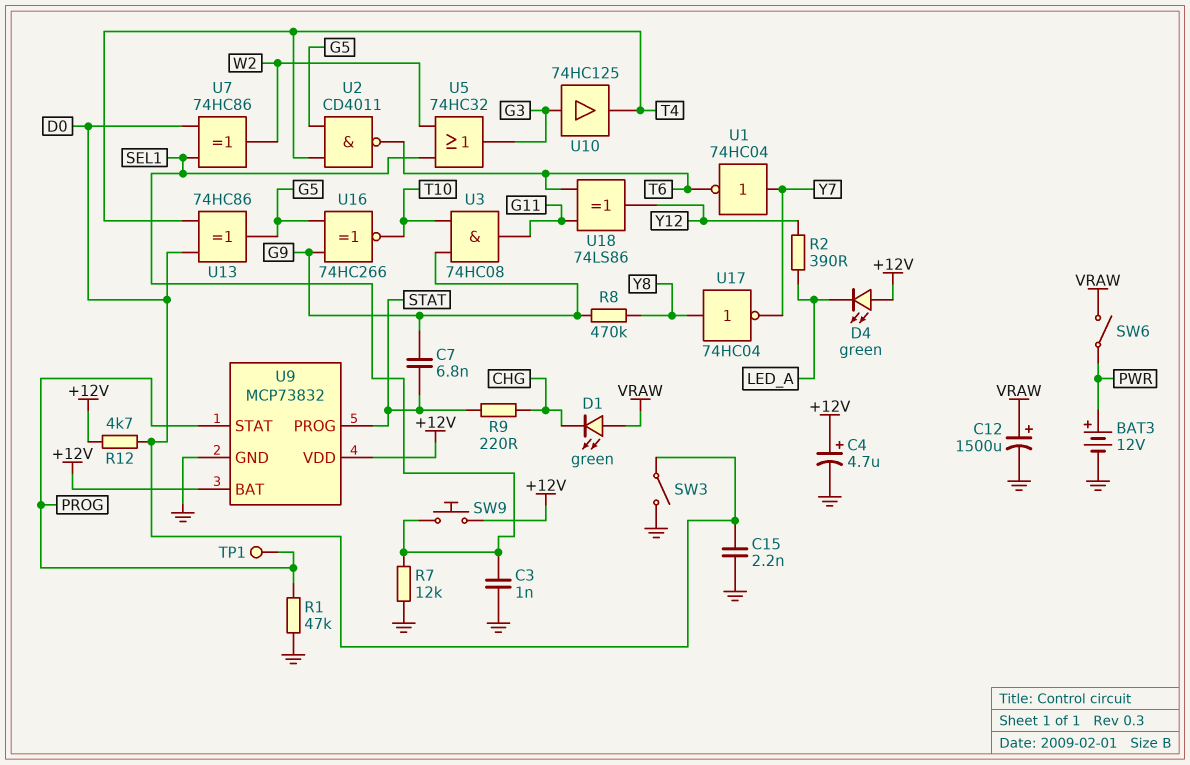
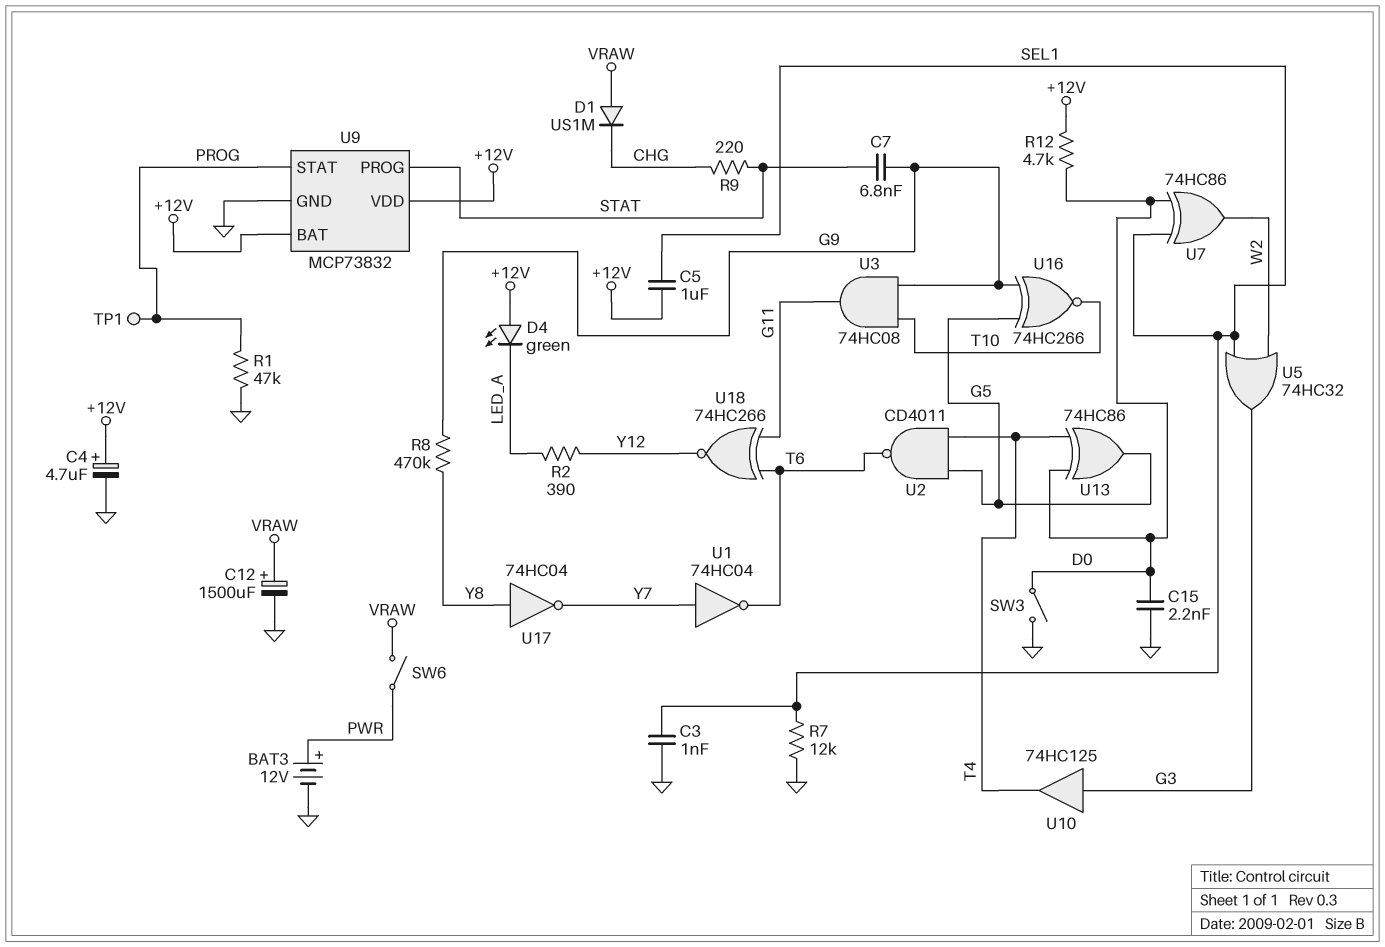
C5: none -> 1uF (+12V, SEL1)
D1: LED green (A VRAW, K CHG) -> diode US1M (A VRAW, K CHG)
SW9: button (+12V, SEL1) -> none
U18: XOR 74LS86 (in G11, in T6, out Y12) -> XNOR 74HC266 (in G11, in T6, out Y12)

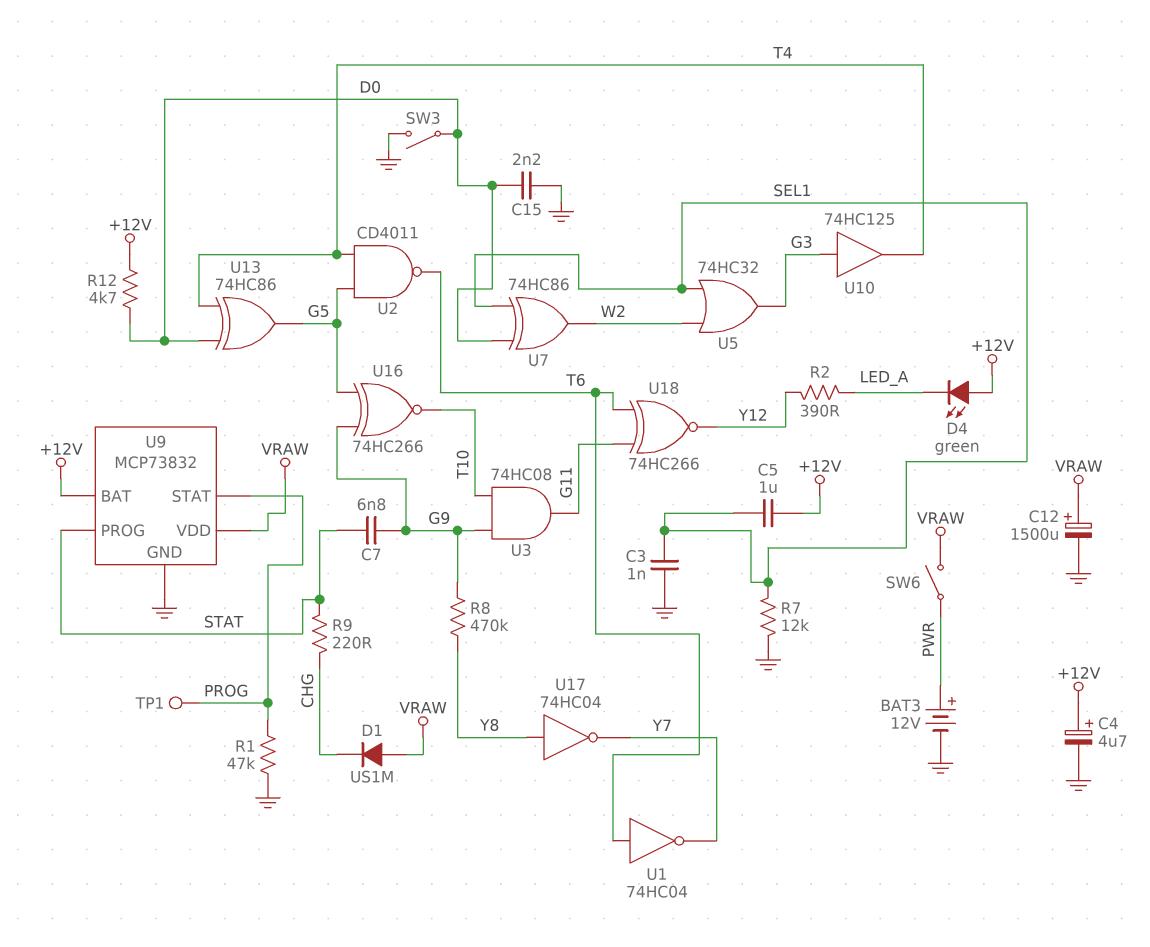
U1: NOT 74HC04 (in Y7, out T6) -> NOT 74HC04 (in T6, out Y7)
U9 pin VDD: +12V -> VRAW

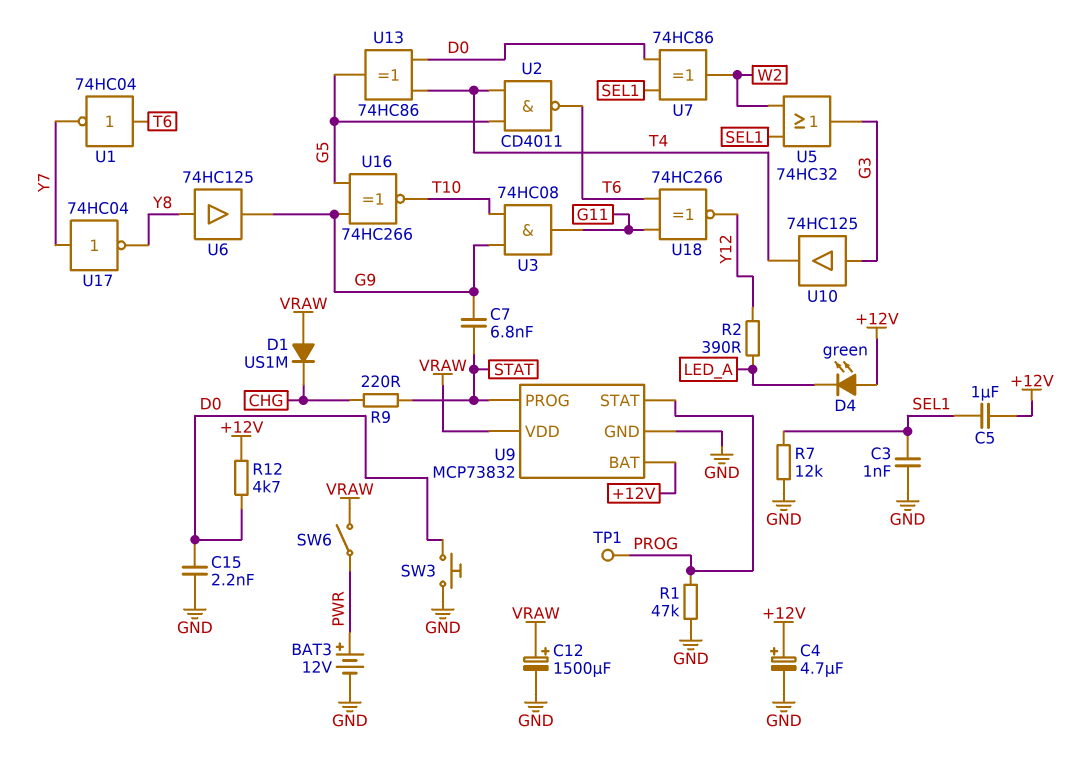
R8: 470k (G9, Y8) -> none
SW3: switch (D0, GND) -> button (D0, GND)
U6: none -> buffer 74HC125 (in Y8, out G9)
U17: NOT 74HC04 (in Y8, out Y7) -> NOT 74HC04 (in Y7, out Y8)

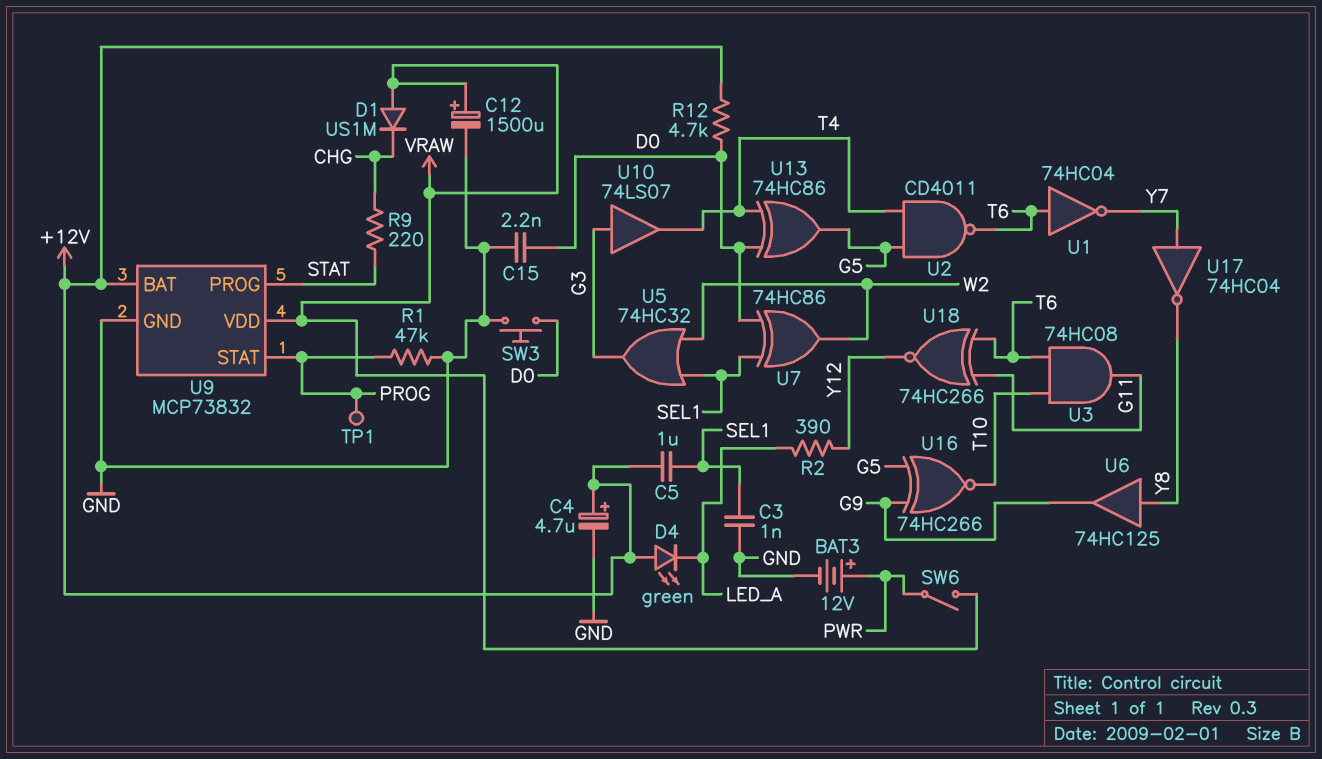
C7: 6.8nF (G9, STAT) -> none
R7: 12k (GND, SEL1) -> none
U3: AND 74HC08 (in G9, in T10, out G11) -> AND 74HC08 (in T6, in T10, out G11)
U10: buffer 74HC125 (in G3, out T4) -> buffer 74LS07 (in G3, out T4)

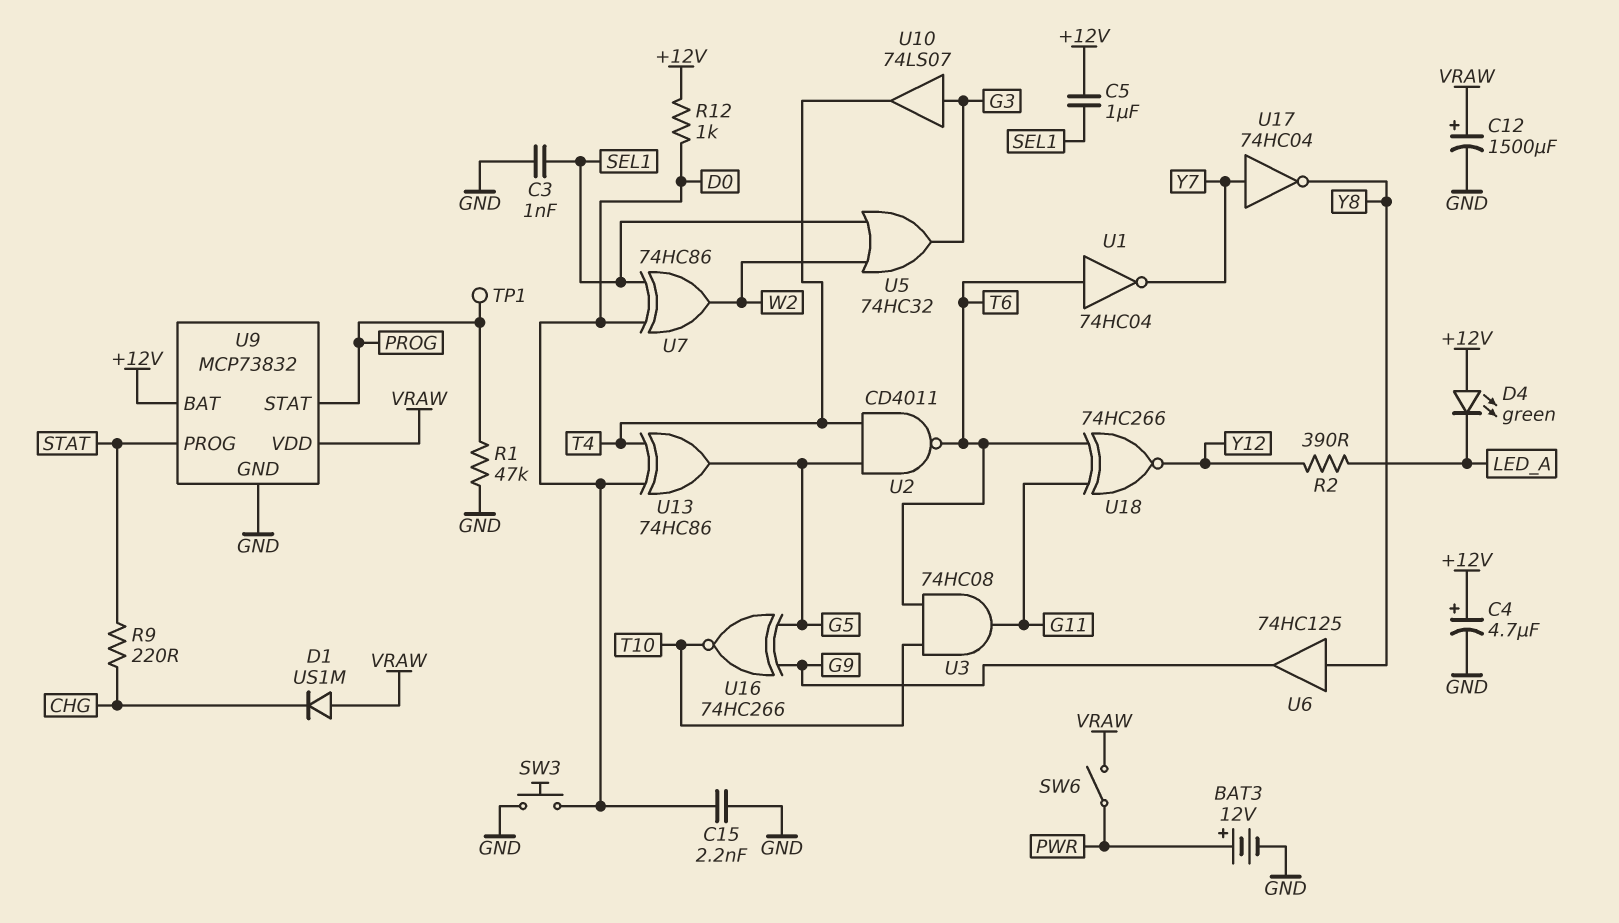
R12: 4.7k (+12V, D0) -> 1k (+12V, D0)

